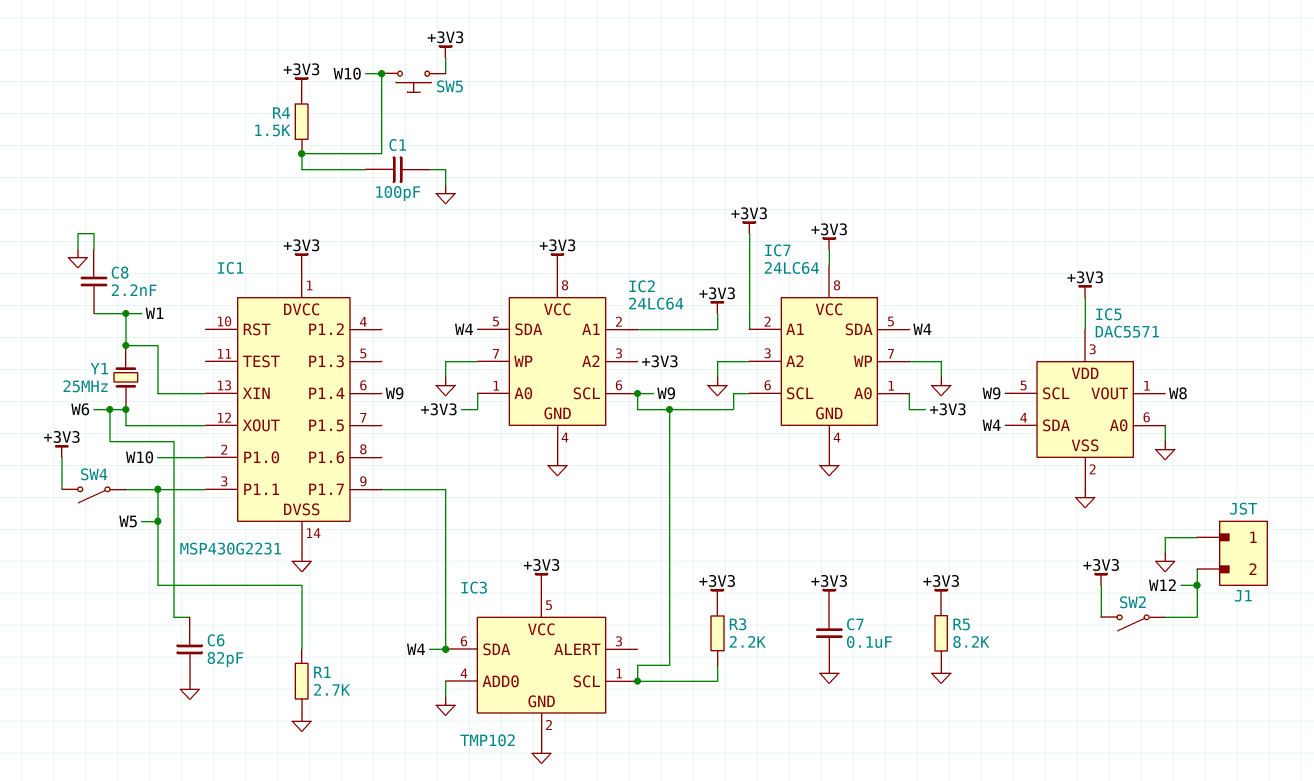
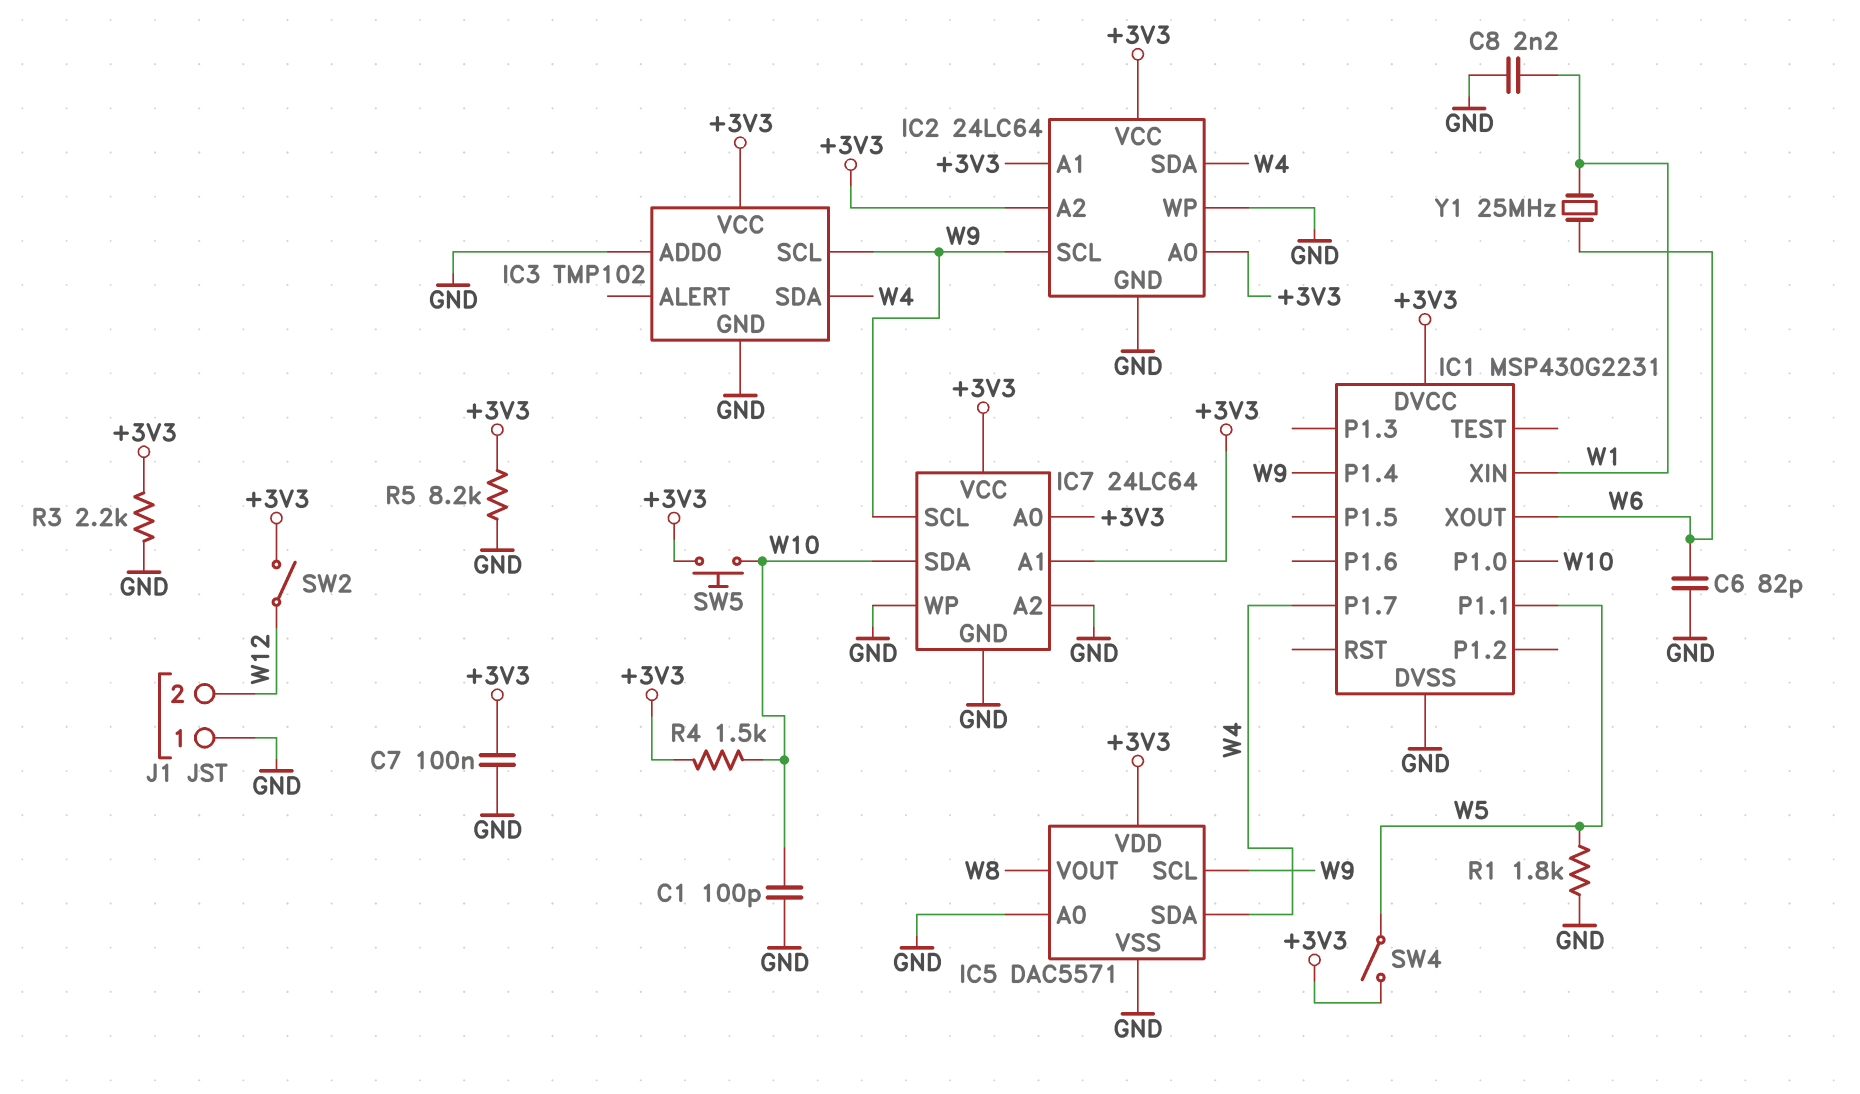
IC7 pin SDA: W4 -> W10
R1: 2.7k (GND, W5) -> 1.8k (GND, W5)
R3: 2.2k (+3V3, W9) -> 2.2k (+3V3, GND)

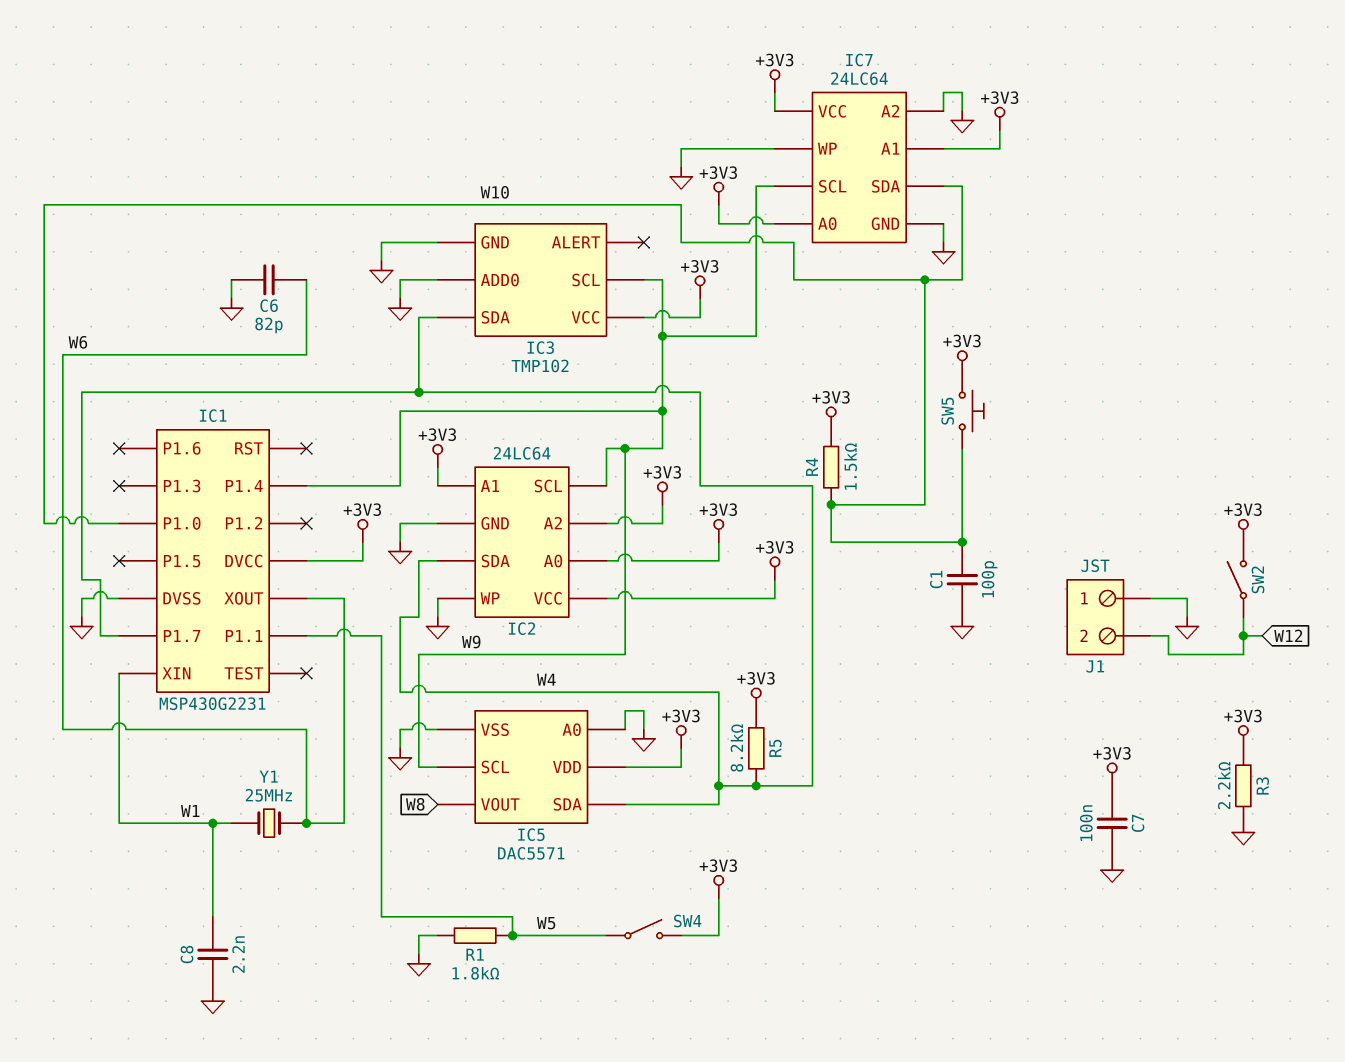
R5: 8.2k (+3V3, GND) -> 8.2k (+3V3, W4)

